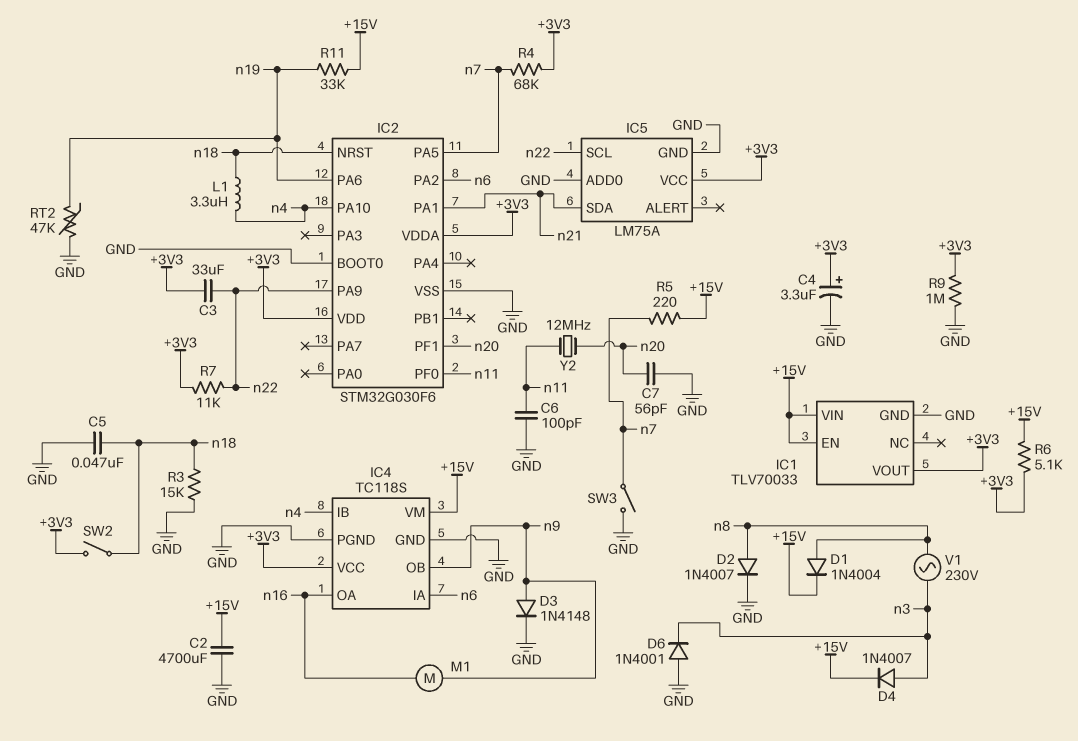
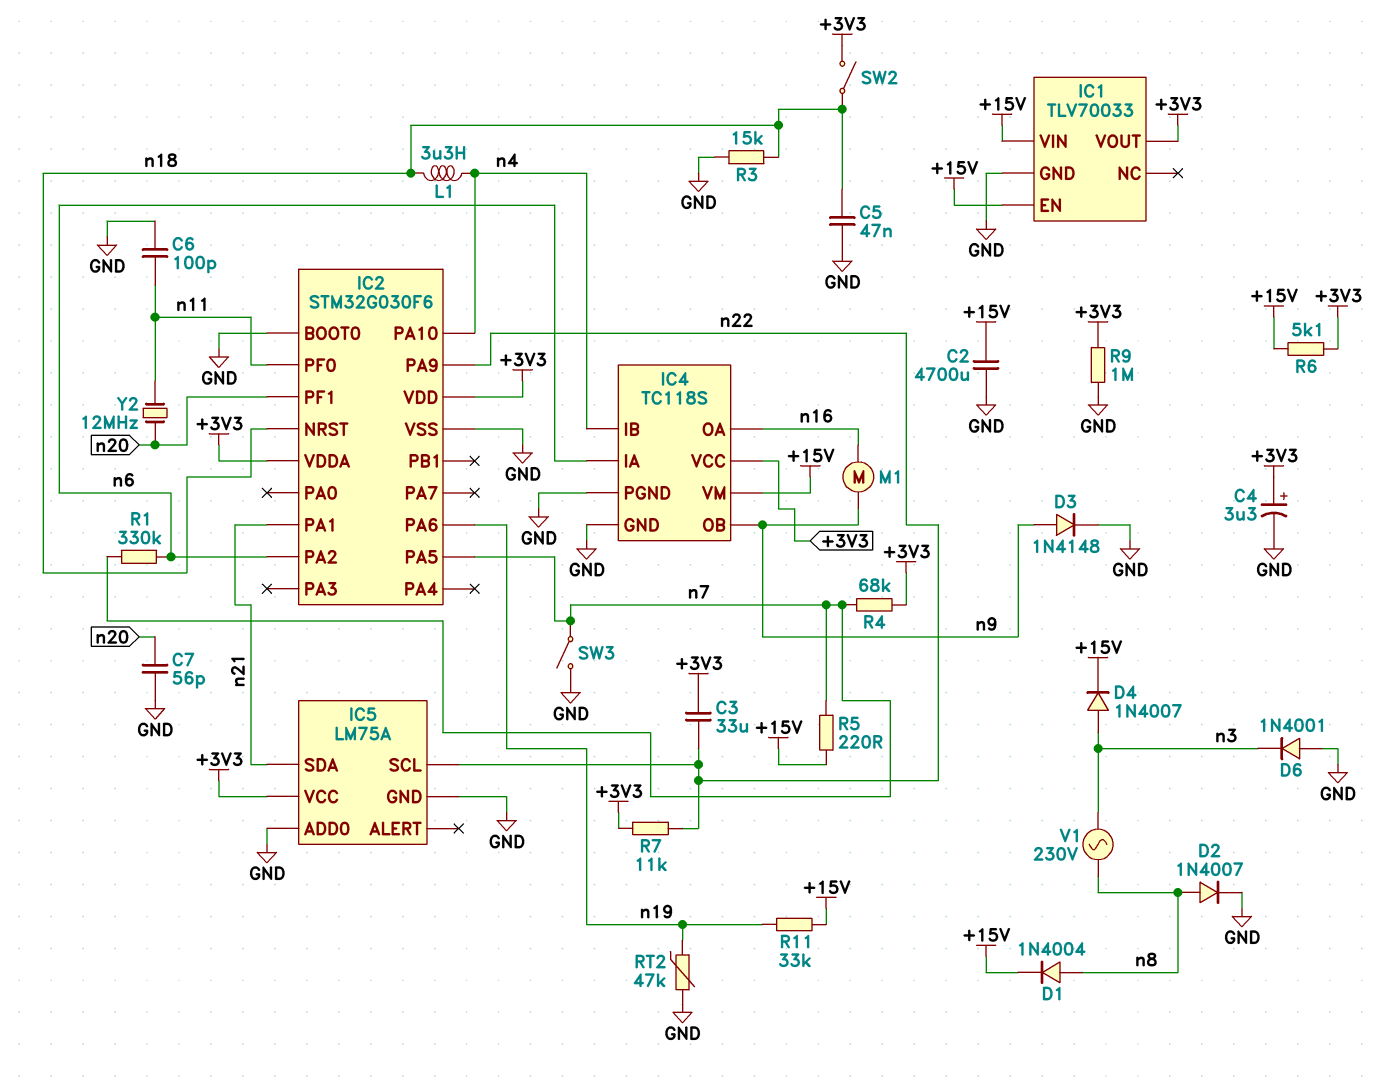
R1: none -> 330k (n6, n7)

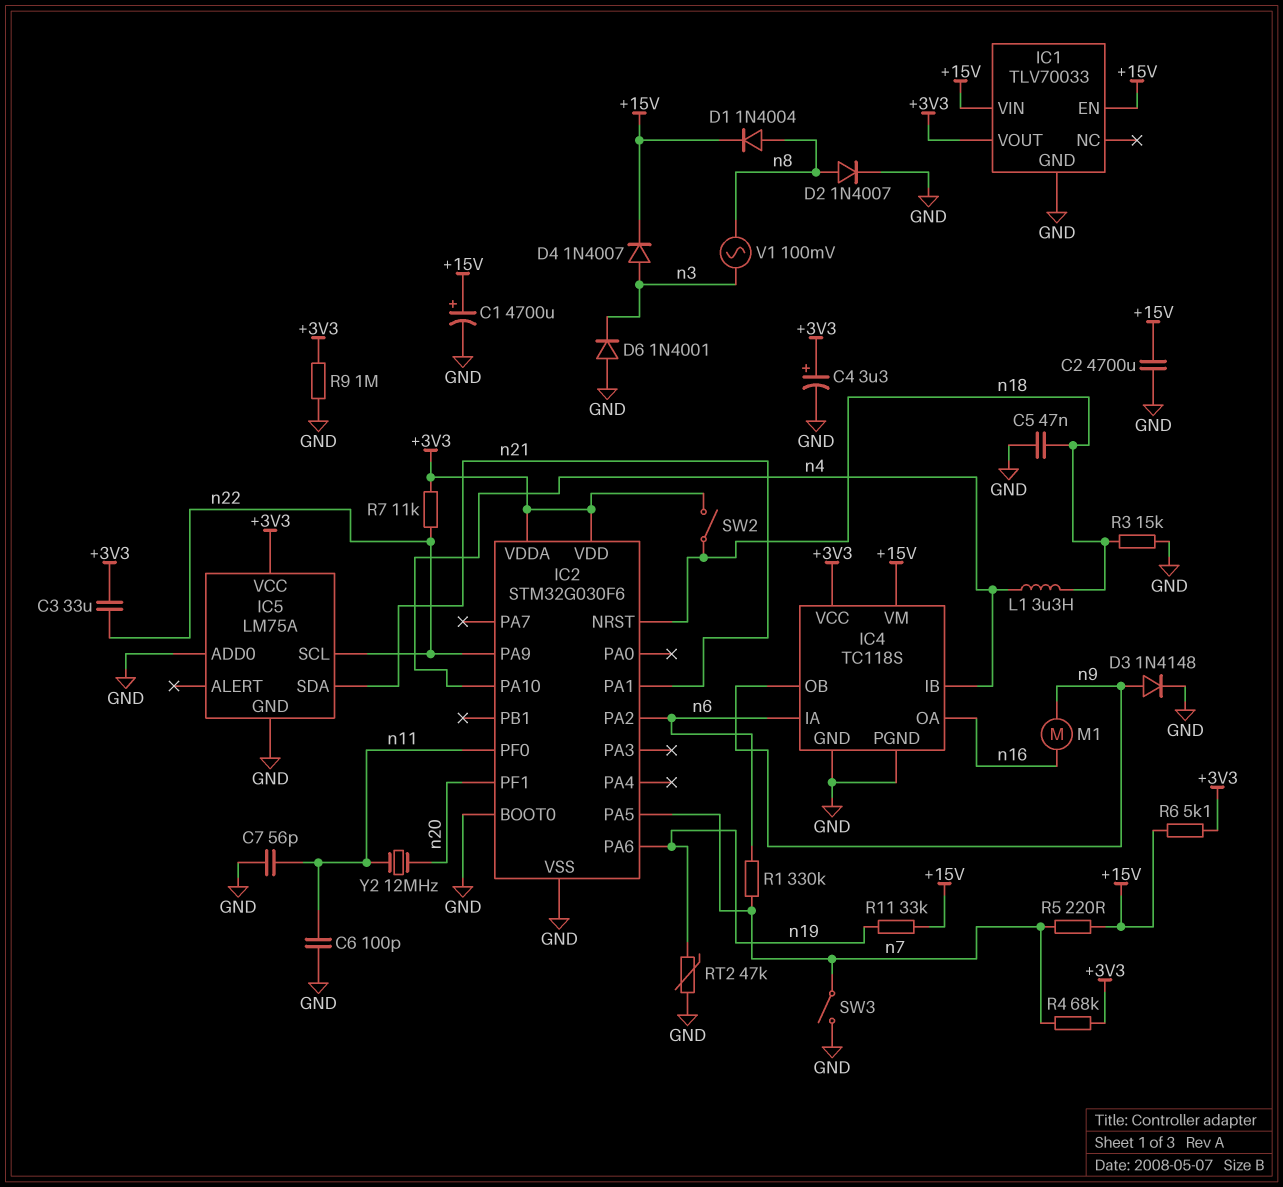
C1: none -> 4700uF (plus +15V, minus GND)
C7: 56pF (GND, n20) -> 56pF (GND, n11)
V1: AC 230V (n3, n8) -> AC 100mV (n3, n8)

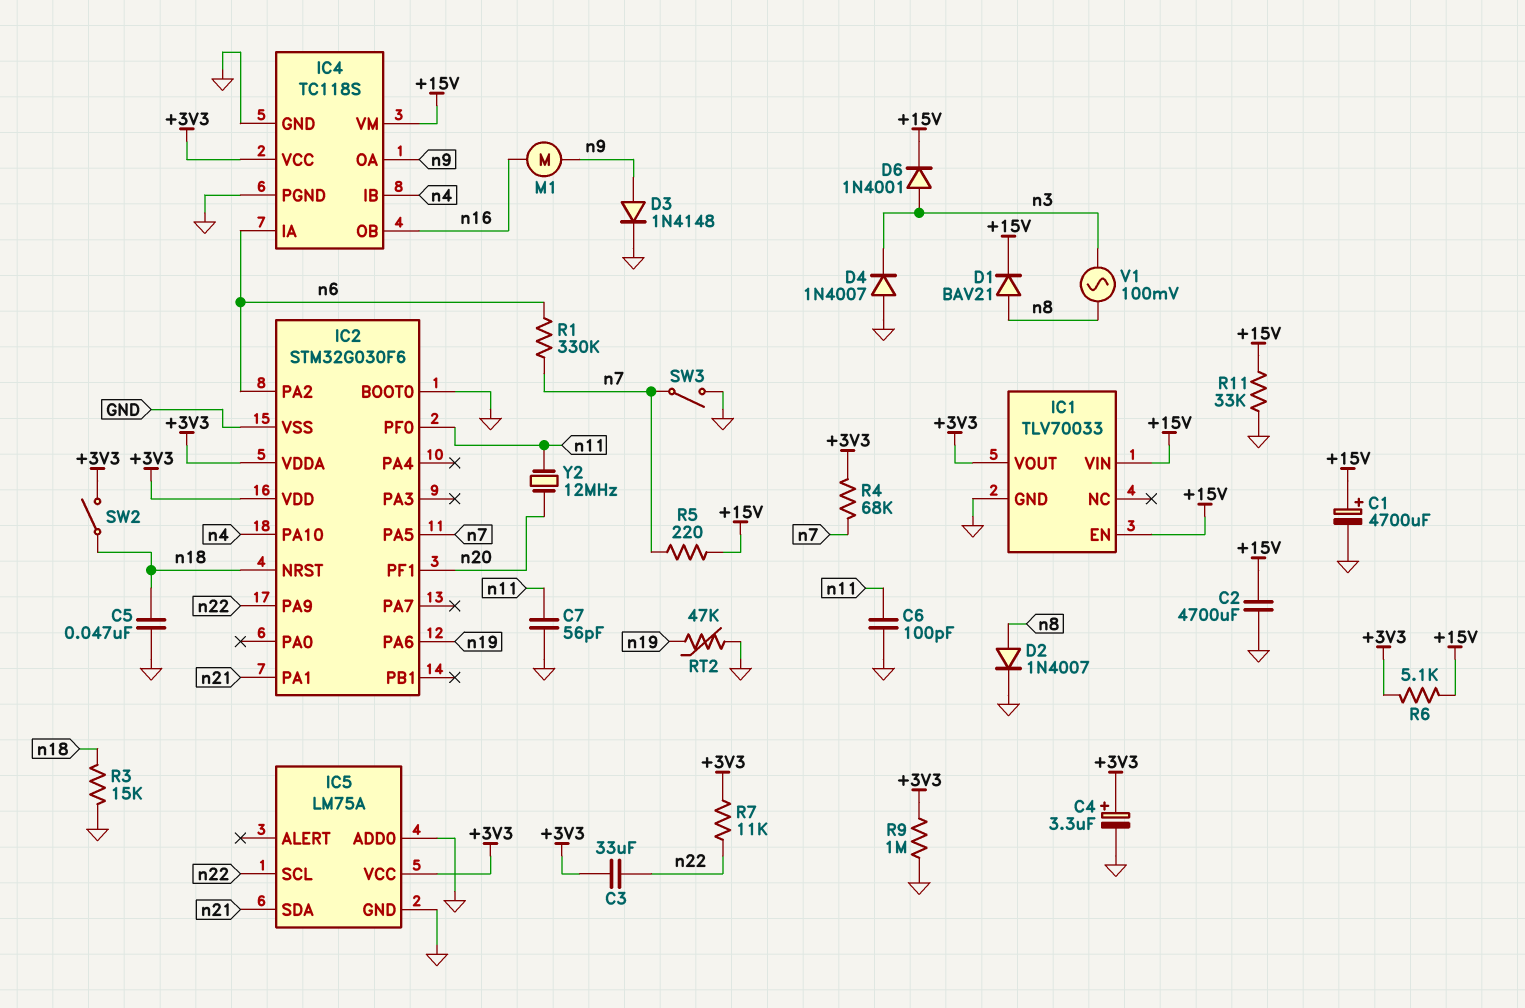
D1: diode 1N4004 (A n8, K +15V) -> diode BAV21 (A n8, K +15V)
D4: diode 1N4007 (A n3, K +15V) -> diode 1N4007 (A GND, K n3)
D6: diode 1N4001 (A GND, K n3) -> diode 1N4001 (A n3, K +15V)
IC4 pin OA: n16 -> n9
IC4 pin OB: n9 -> n16
L1: 3.3uH (n4, n18) -> none
R11: 33k (+15V, n19) -> 33k (+15V, GND)

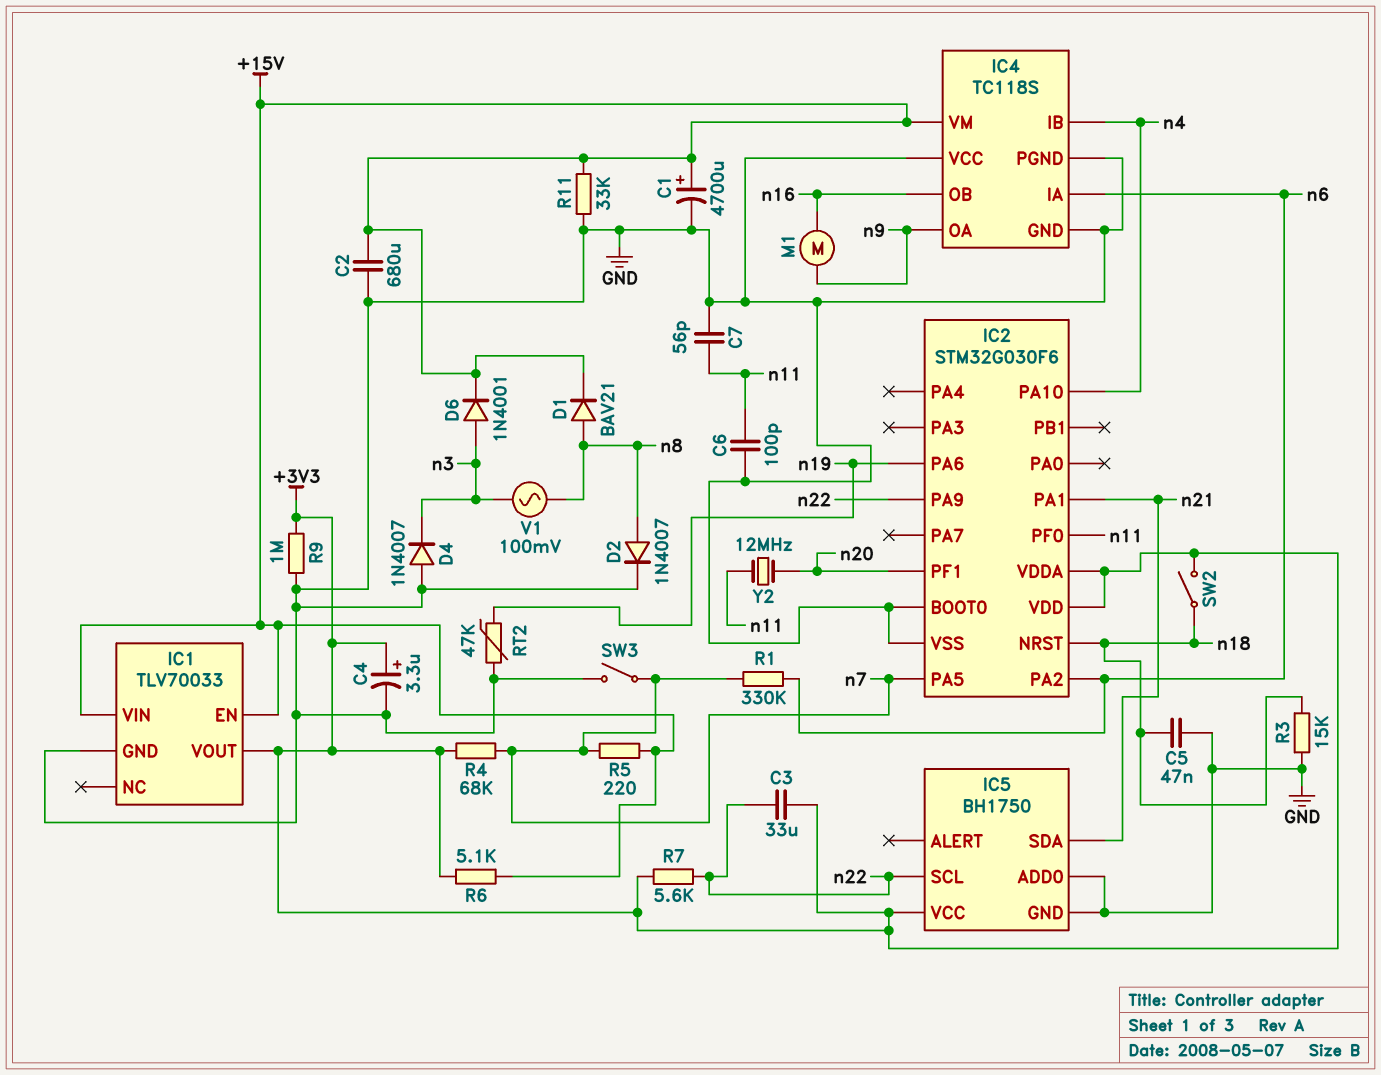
C2: 4700uF (+15V, GND) -> 680uF (+15V, GND)
D3: diode 1N4148 (A n9, K GND) -> none
IC4 pin VCC: +3V3 -> GND
IC5: LM75A -> BH1750
R7: 11k (+3V3, n22) -> 5.6k (+3V3, n22)

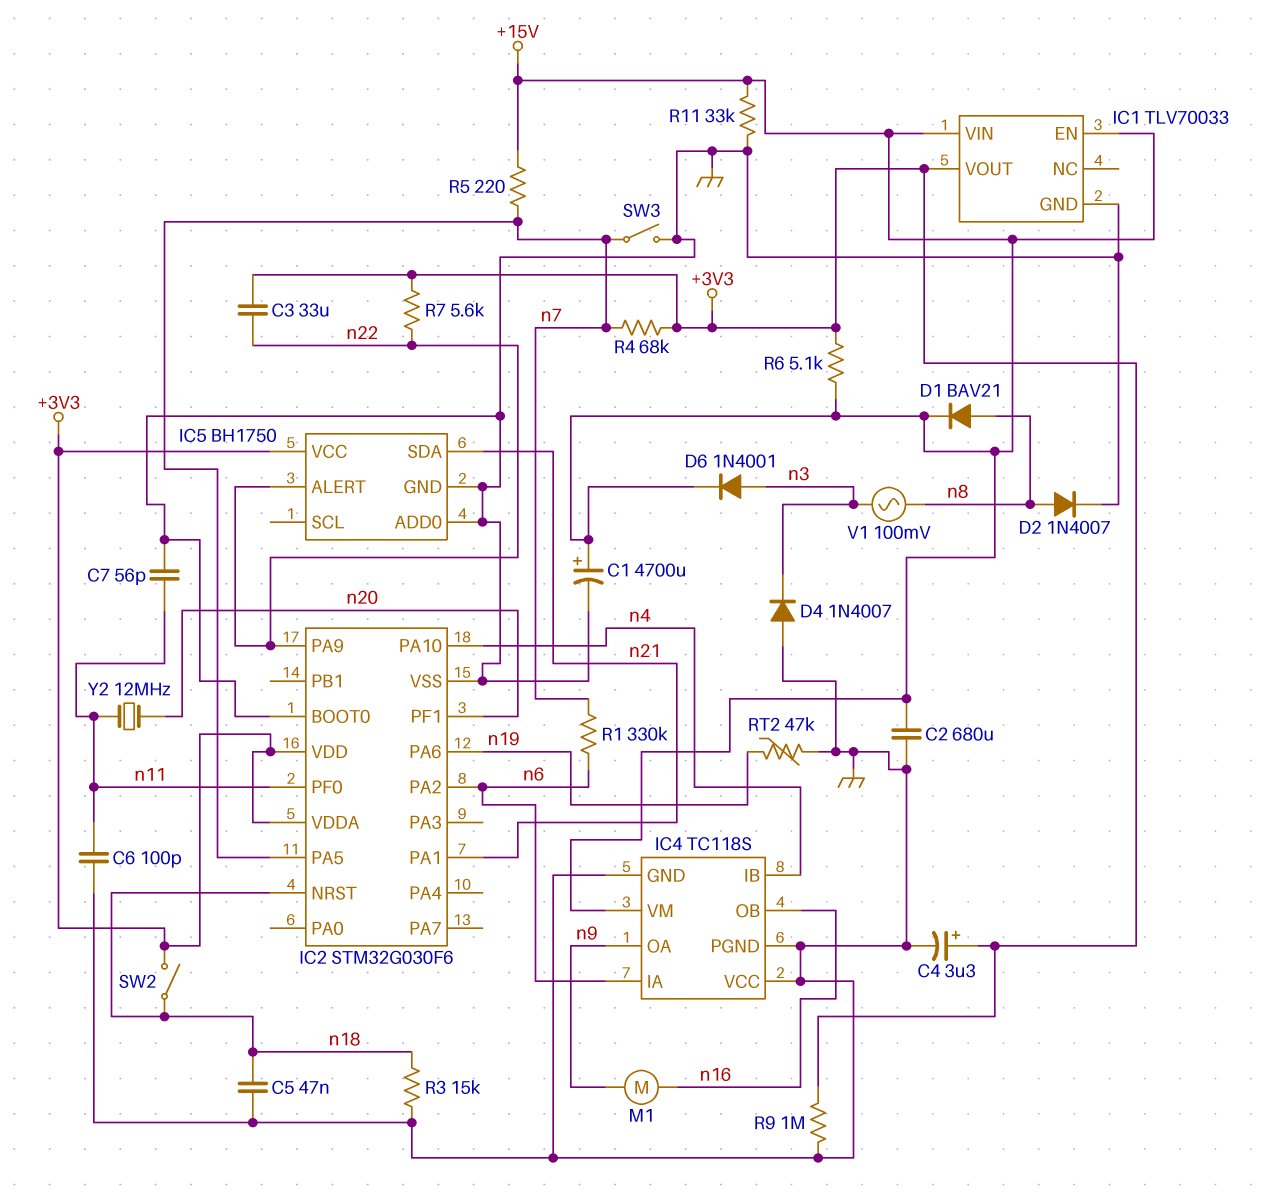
IC5 pin ALERT: none -> n22
IC5 pin SCL: n22 -> none

